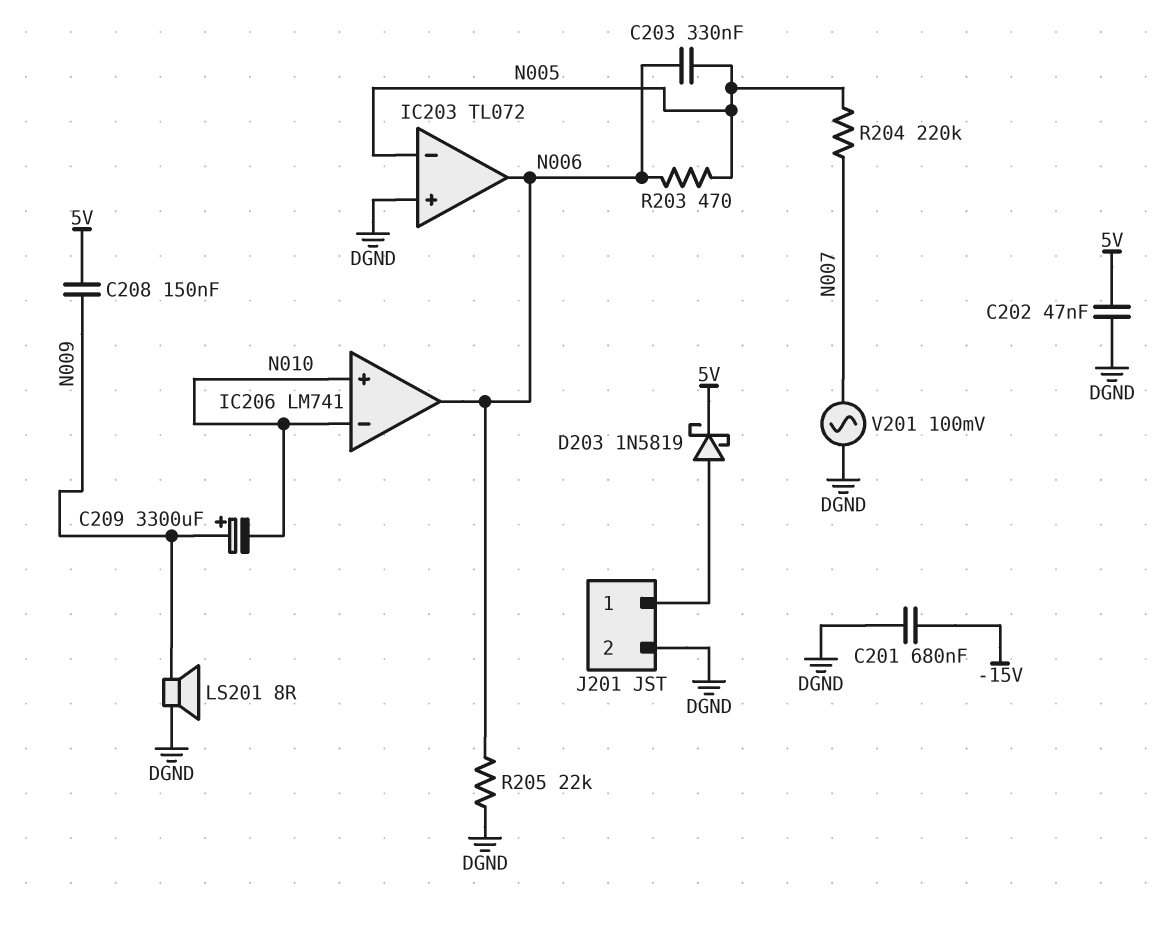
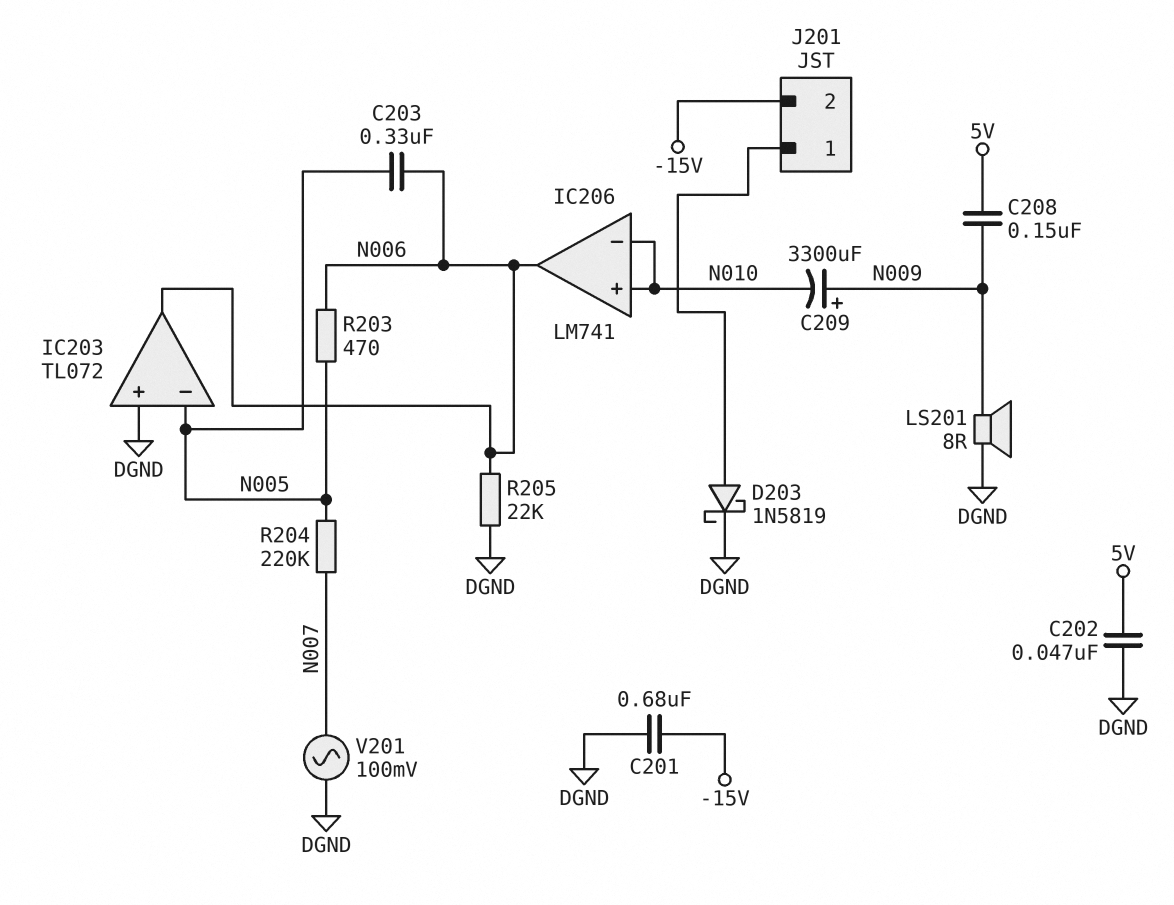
D203: schottky 1N5819 (A J201/1, K 5V) -> schottky 1N5819 (A J201/1, K DGND)
J201 pin 2: DGND -> -15V

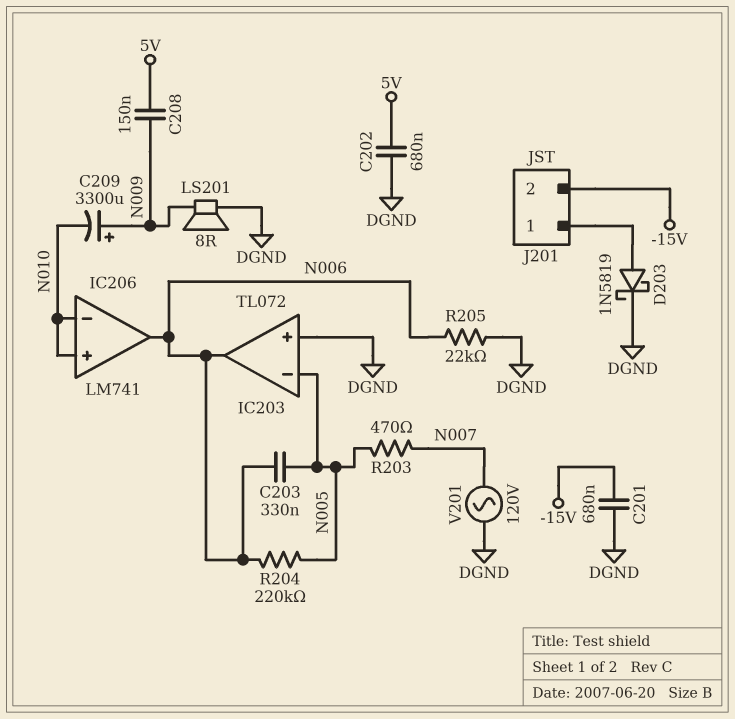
C202: 47nF (5V, DGND) -> 680nF (5V, DGND)
R203: 470 (N005, N006) -> 470 (N005, N007)
R204: 220k (N005, N007) -> 220k (N005, N006)
V201: AC 100mV (DGND, N007) -> AC 120V (DGND, N007)

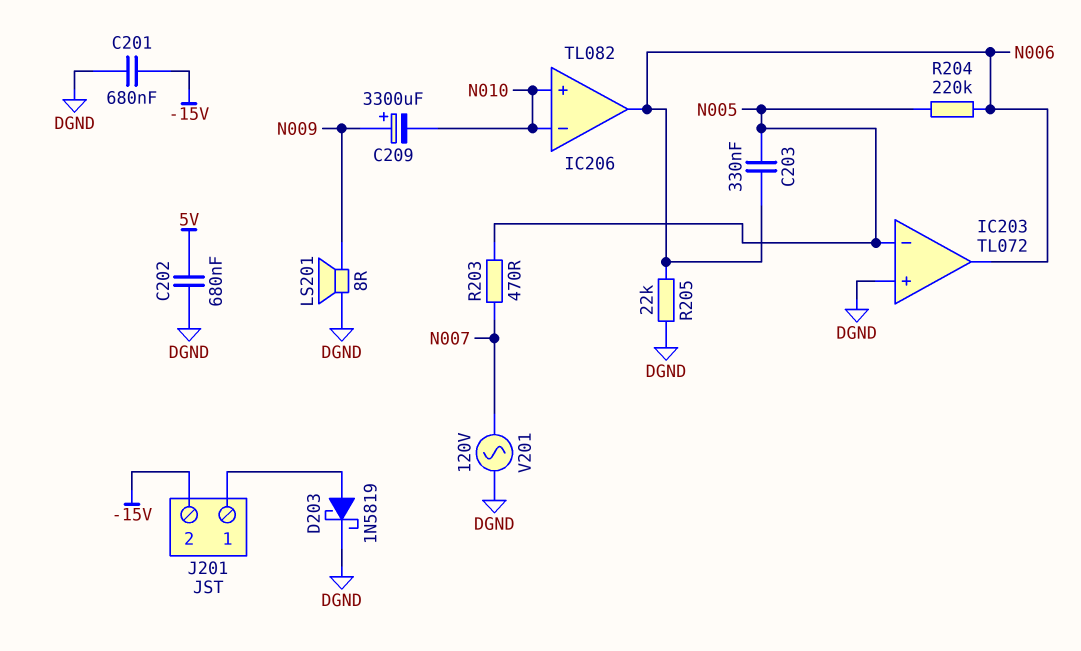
C208: 150nF (5V, N009) -> none
IC206: LM741 -> TL082

